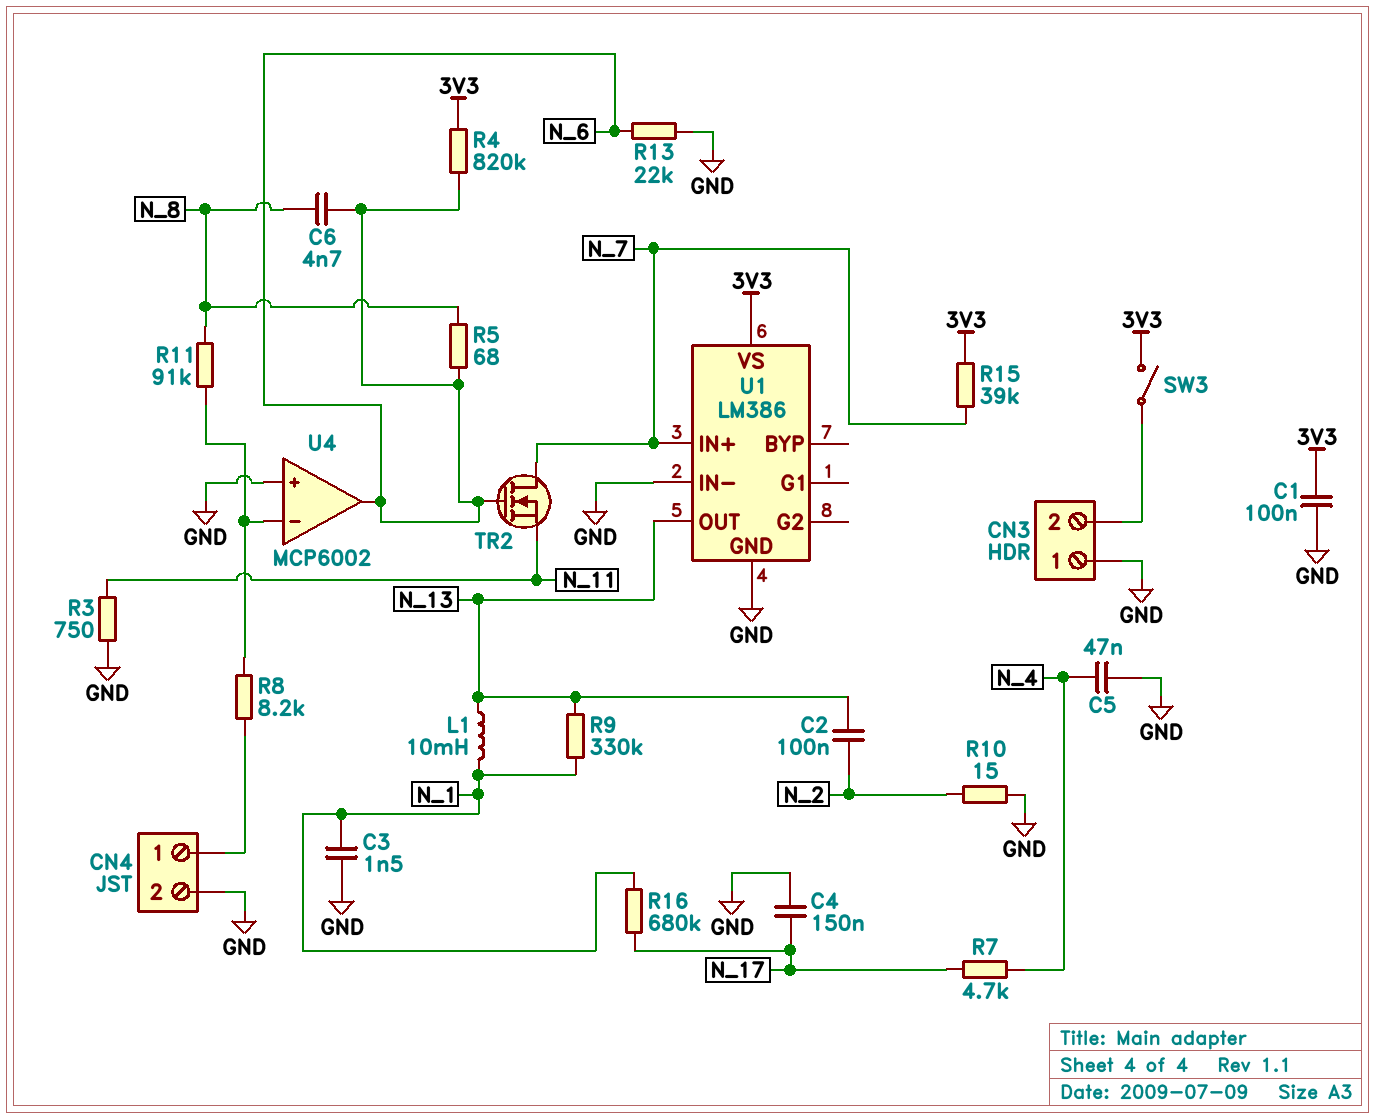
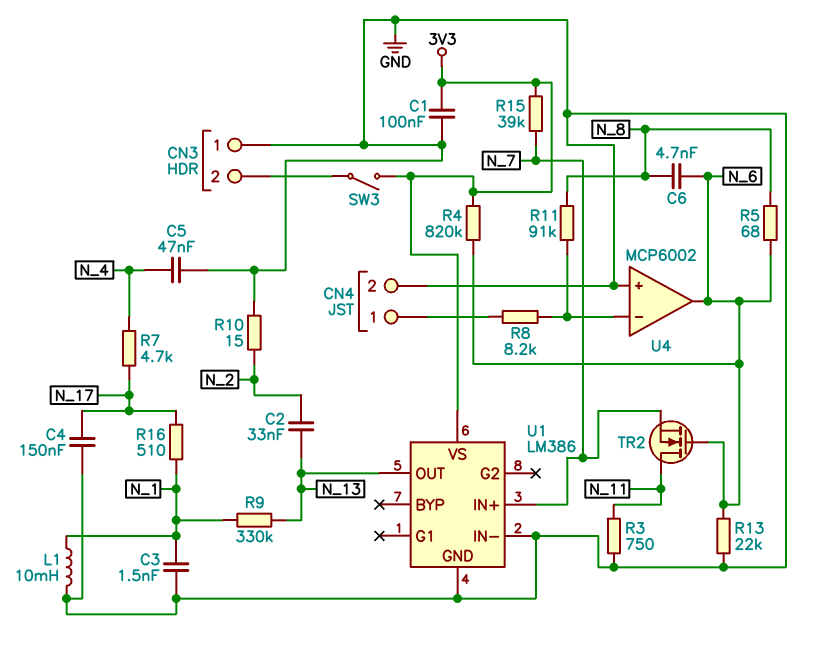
C2: 100nF (N_2, N_13) -> 33nF (N_2, N_13)
L1: 10mH (N_1, N_13) -> 10mH (GND, N_1)
R16: 680k (N_1, N_17) -> 510 (N_1, N_17)
TR2: NMOS (G N_6, D N_7, S N_11) -> NMOS (G N_6, D N_11, S N_7)

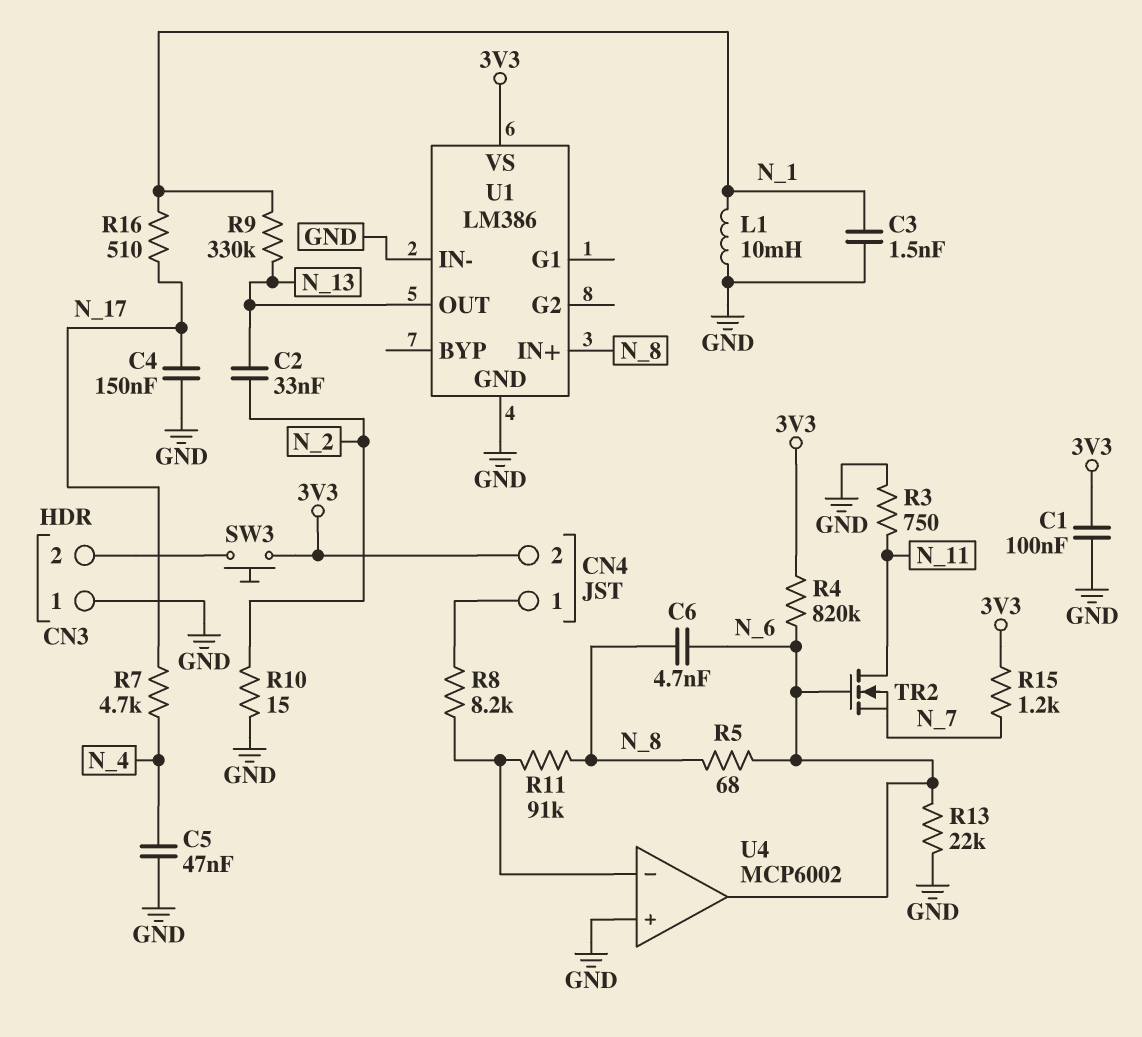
CN4 pin 2: GND -> 3V3
R15: 39k (3V3, N_7) -> 1.2k (3V3, N_7)
SW3: switch (3V3, CN3/2) -> button (3V3, CN3/2)
U1 pin IN+: N_7 -> N_8

